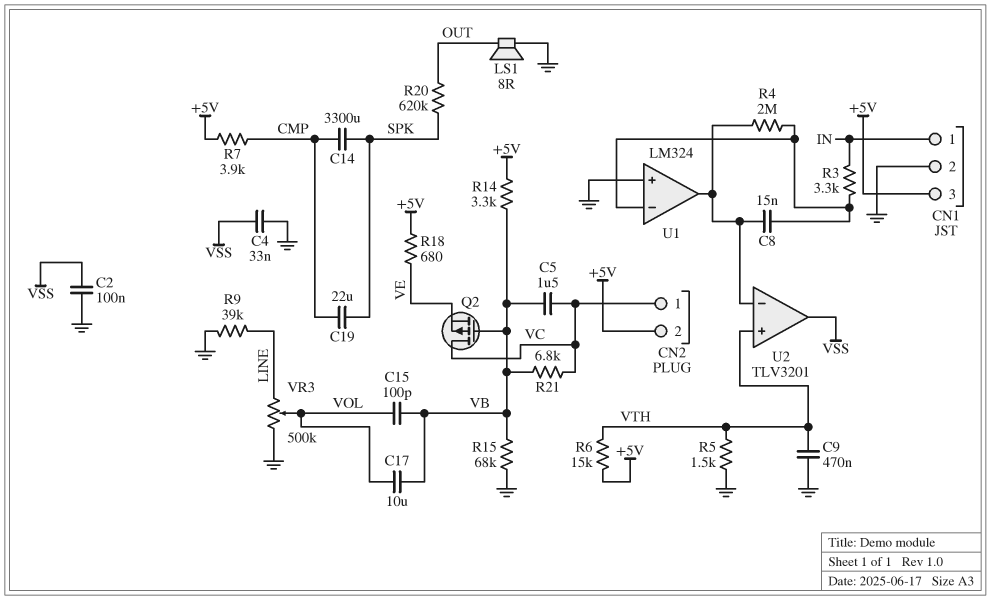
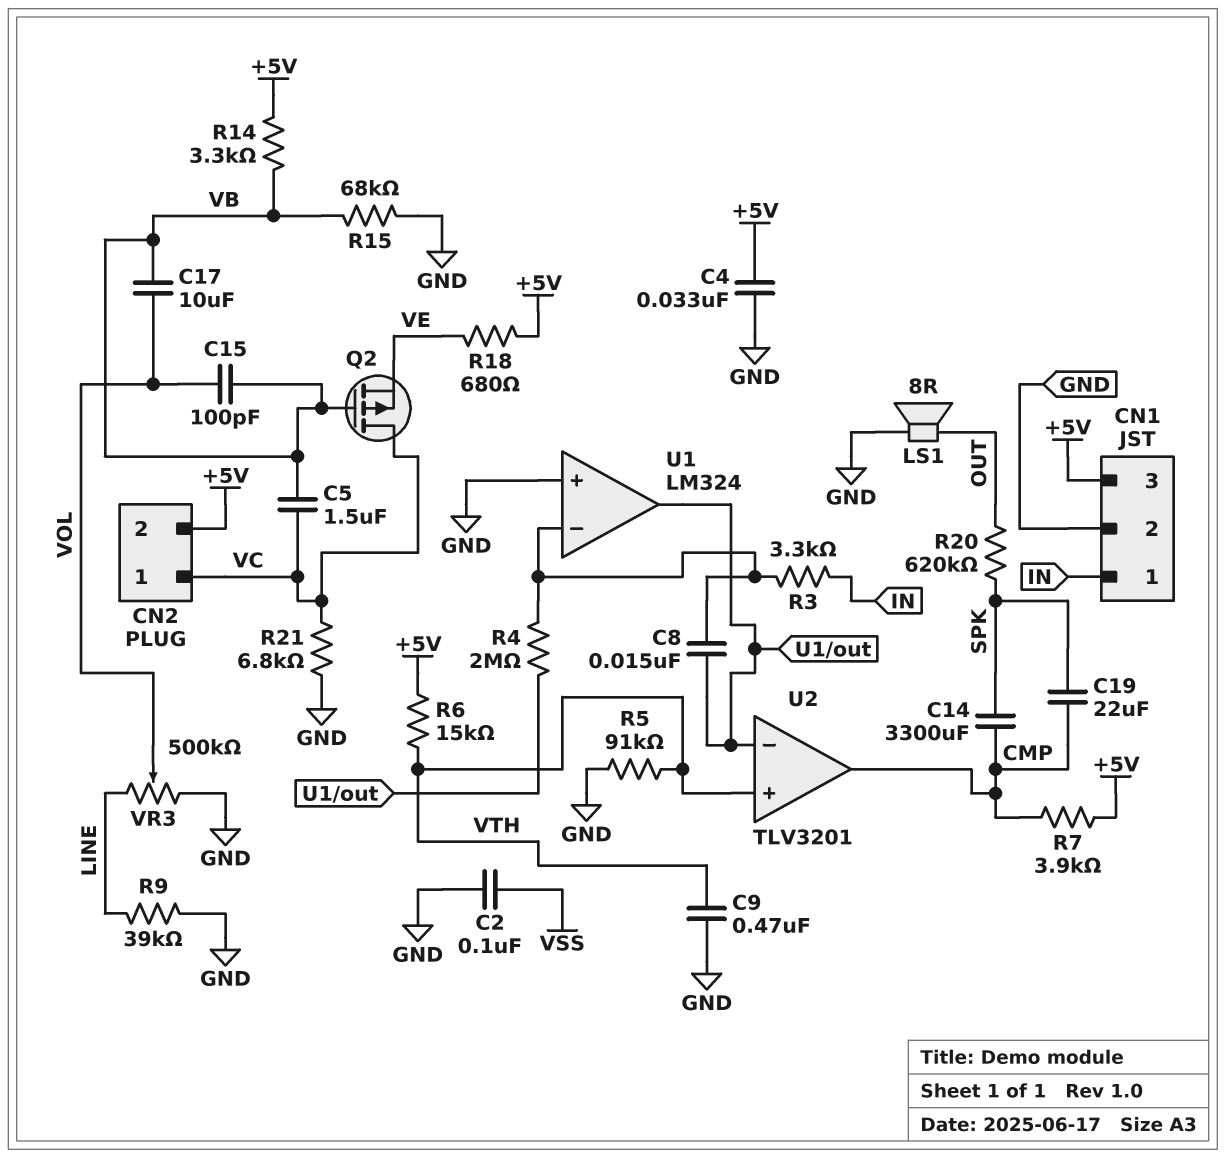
C4: 33nF (GND, VSS) -> 33nF (+5V, GND)
R5: 1.5k (GND, VTH) -> 91k (GND, VTH)
R21: 6.8k (VB, VC) -> 6.8k (GND, VC)
U2 pin out: VSS -> CMP

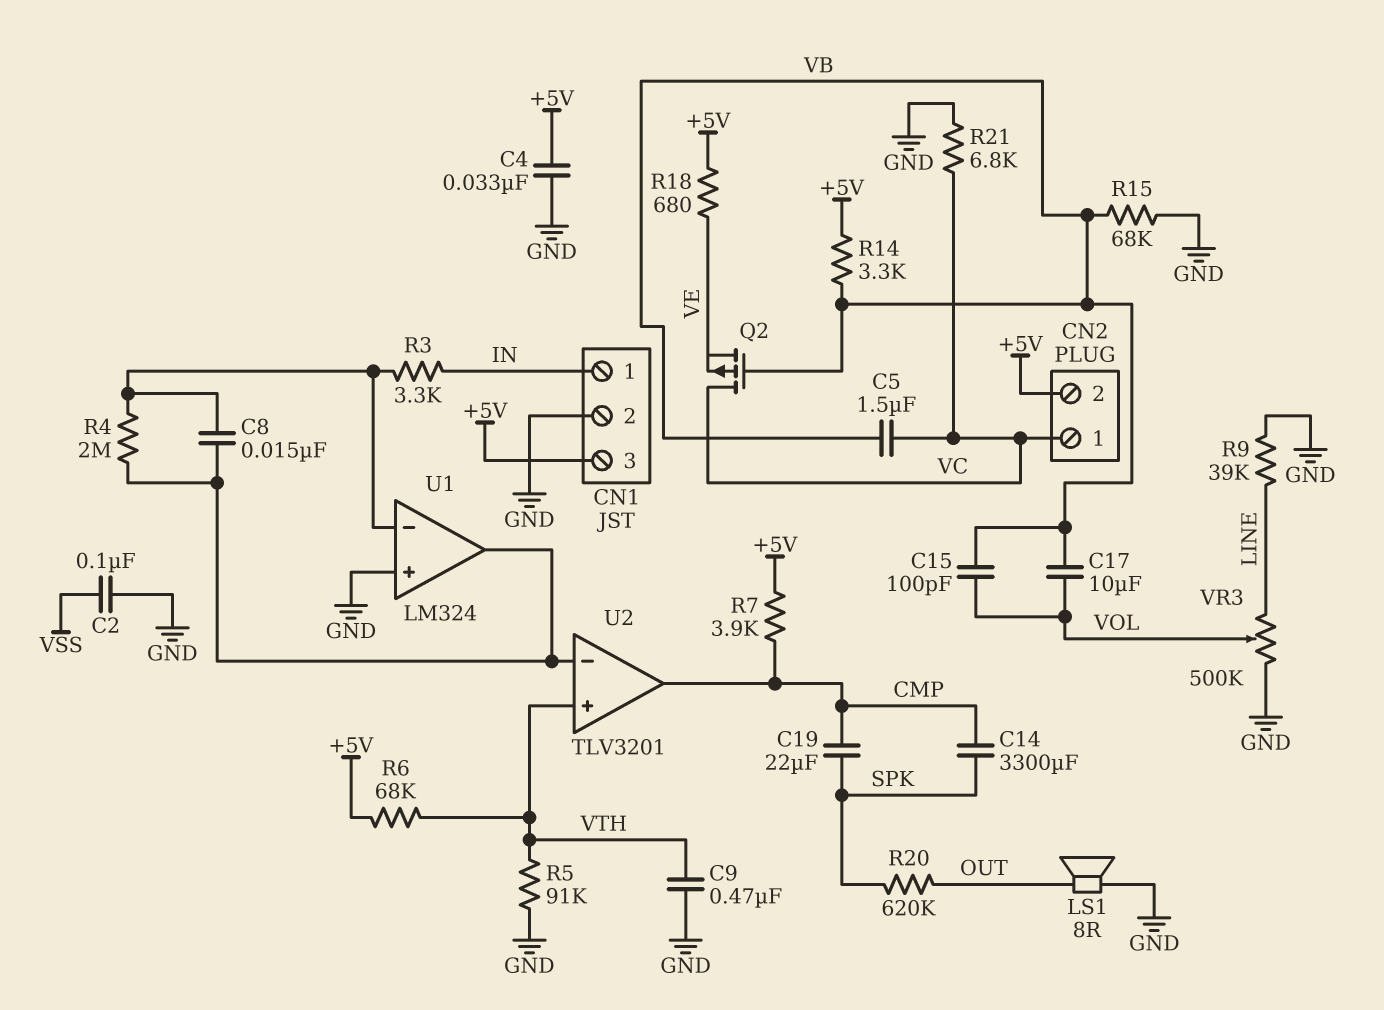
R6: 15k (+5V, VTH) -> 68k (+5V, VTH)

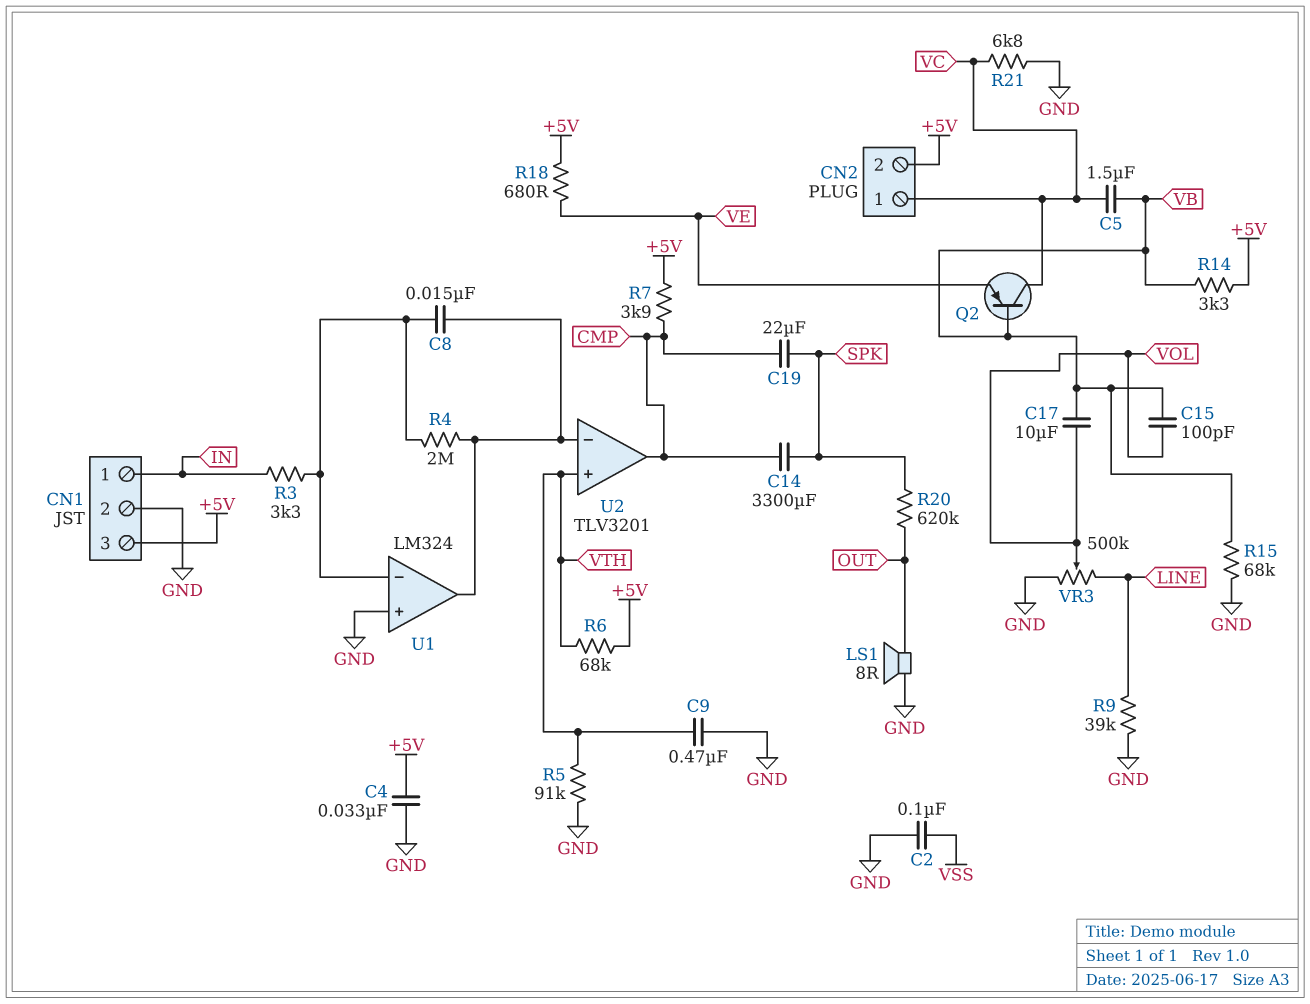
Q2: PMOS (G VB, D VC, S VE) -> PNP (B VB, C VC, E VE)

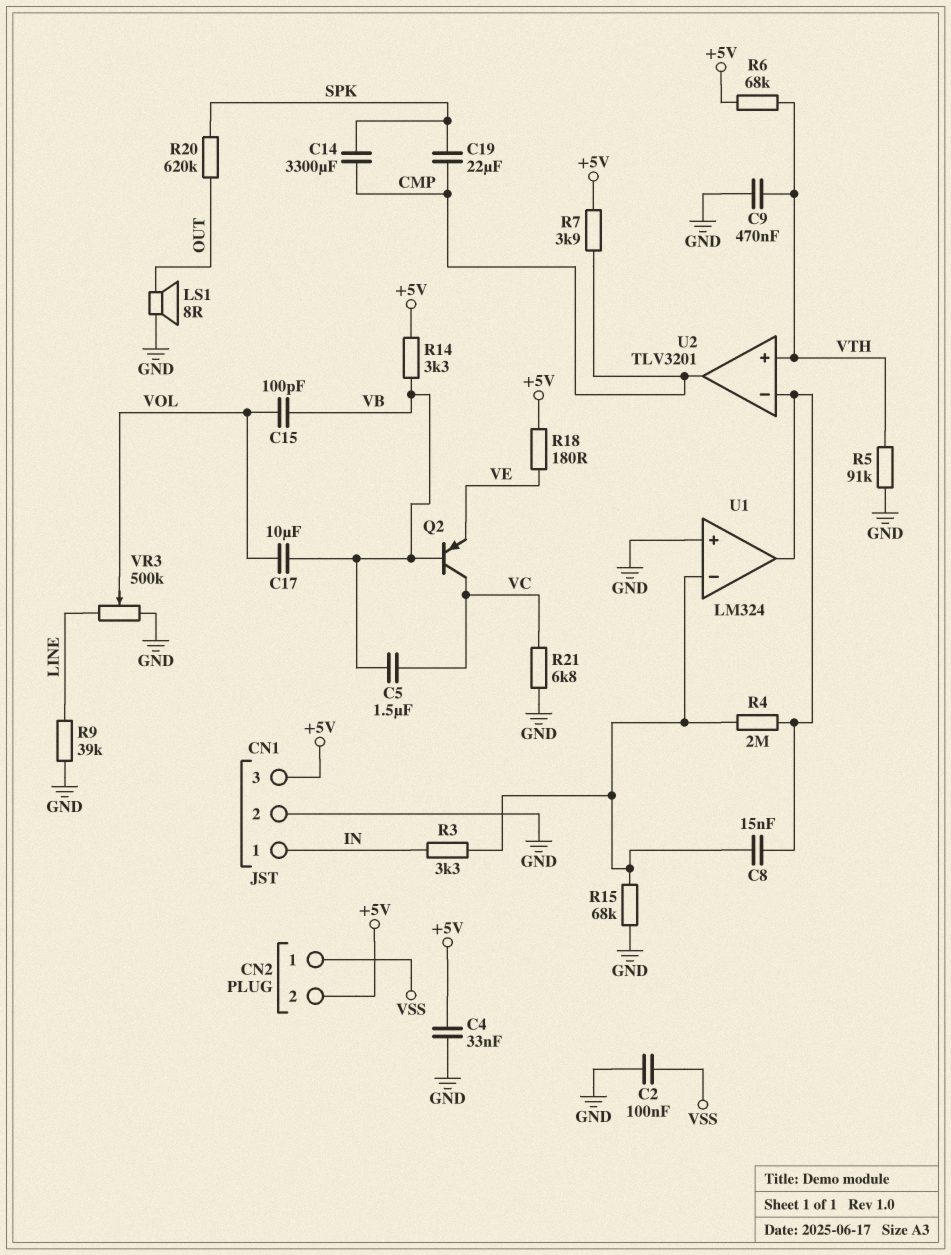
CN2 pin 1: VC -> VSS
R15: 68k (GND, VB) -> 68k (GND, U1/in-)
R18: 680 (+5V, VE) -> 180 (+5V, VE)

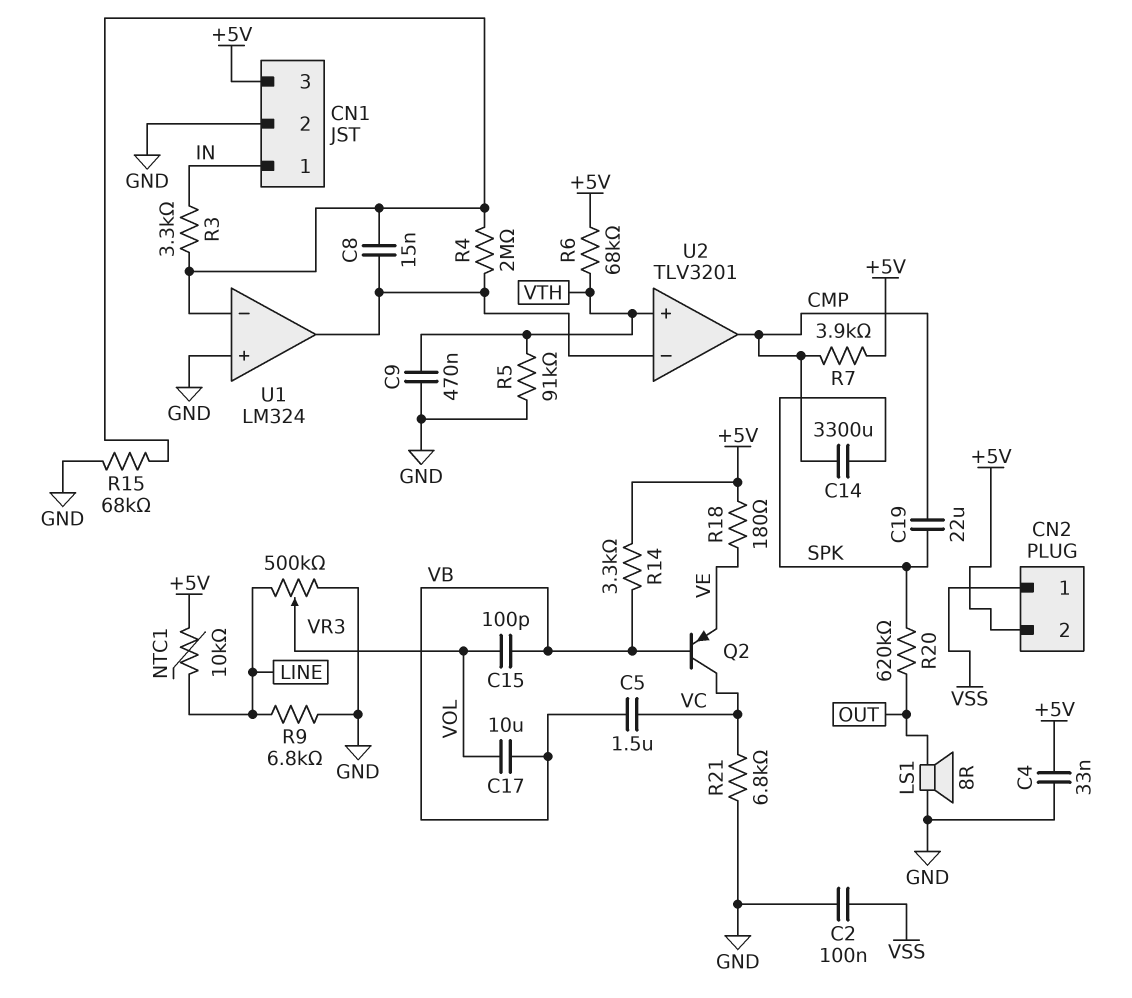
NTC1: none -> 10k (+5V, LINE)
R9: 39k (GND, LINE) -> 6.8k (GND, LINE)

